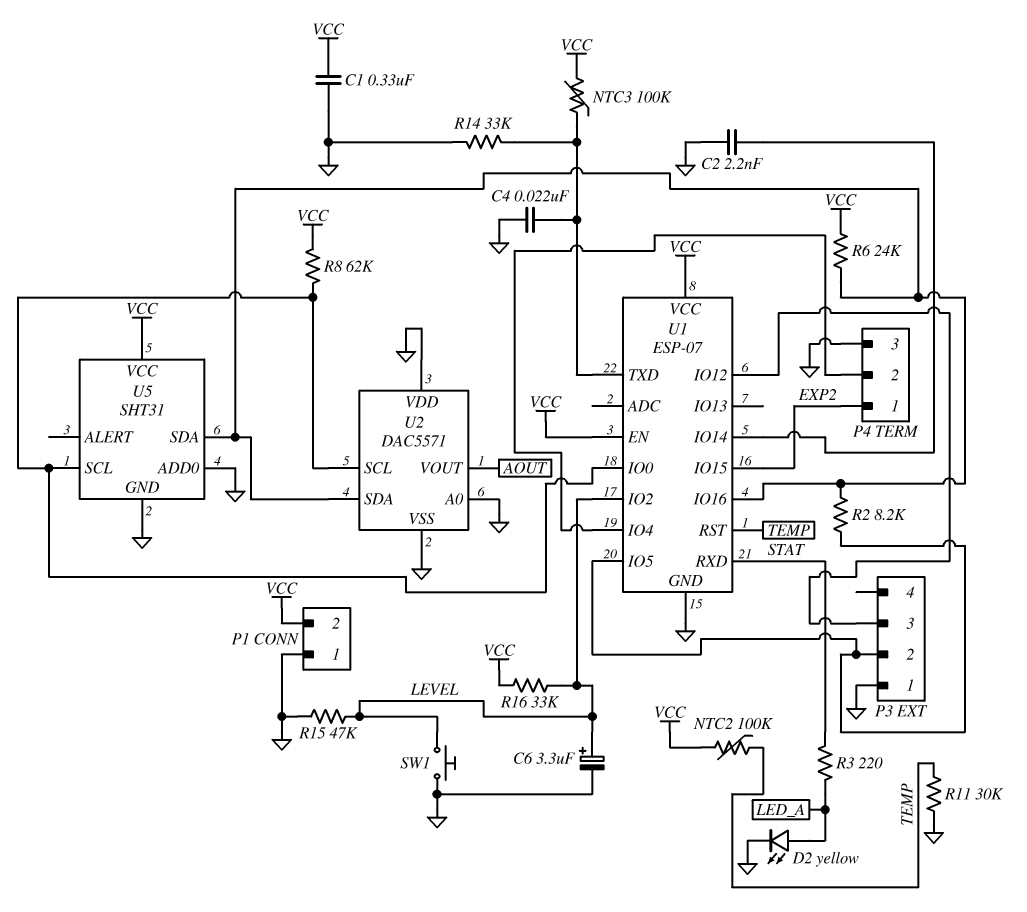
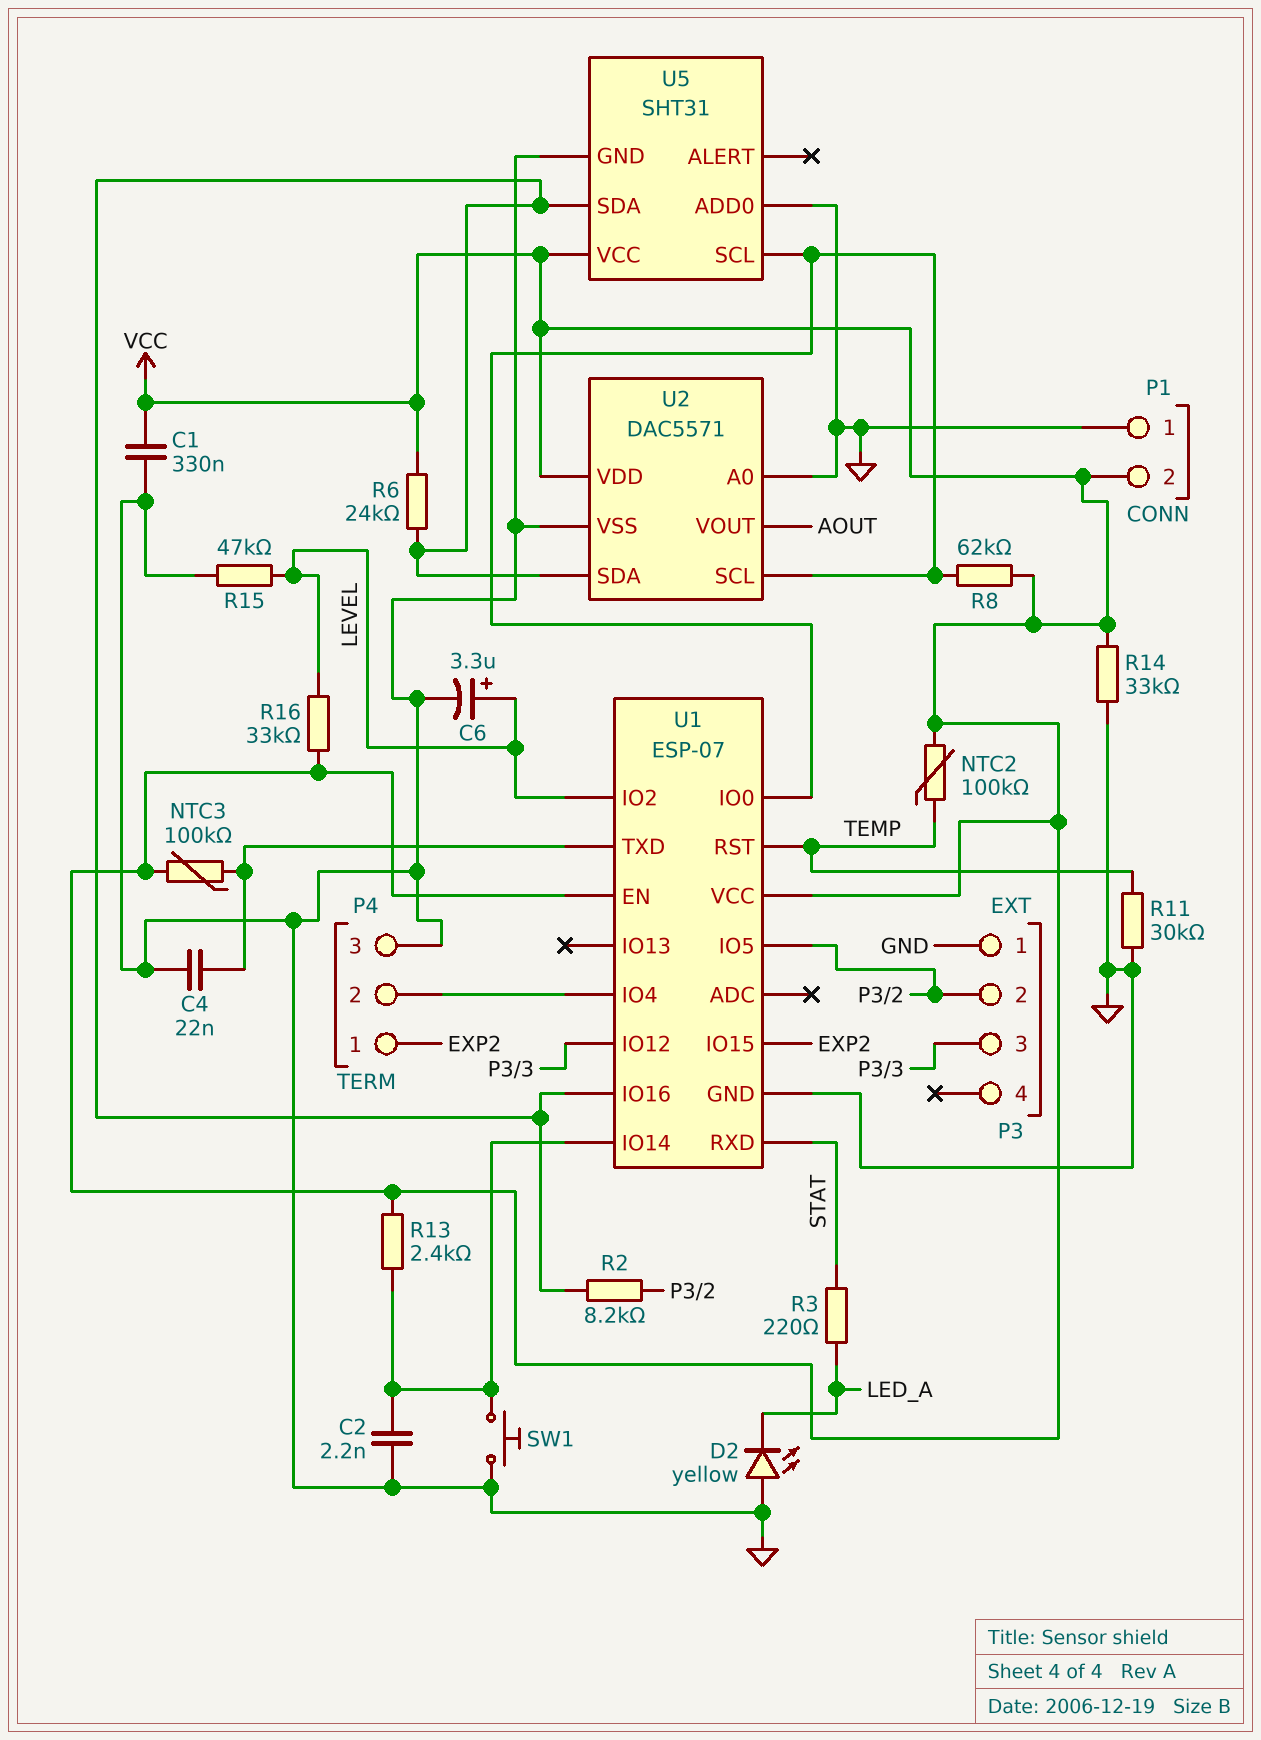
D2: LED yellow (A LED_A, K GND) -> LED yellow (A GND, K LED_A)
R13: none -> 2.4k (U1/IO14, VCC)
R14: 33k (GND, U1/TXD) -> 33k (GND, VCC)
SW1: button (GND, LEVEL) -> button (GND, U1/IO14)
U2 pin VDD: GND -> VCC

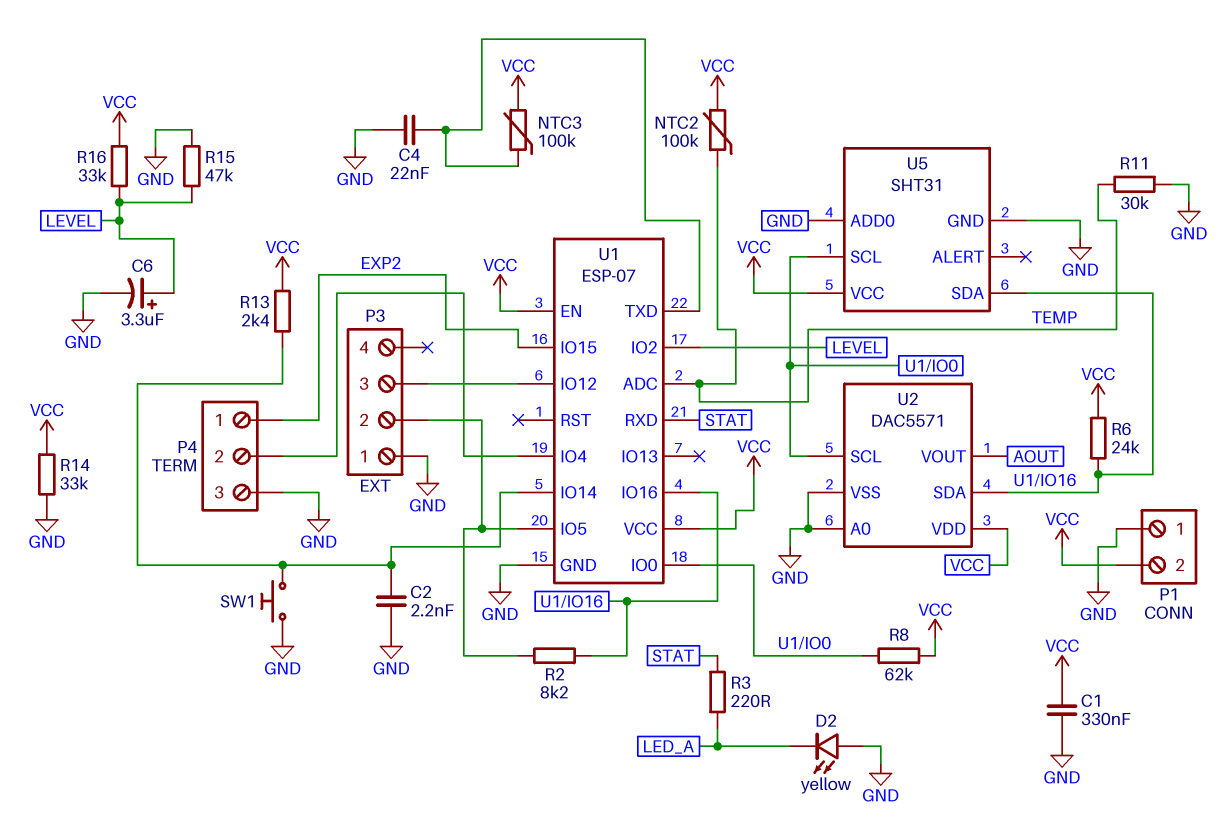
U1 pin ADC: none -> TEMP
U1 pin RST: TEMP -> none

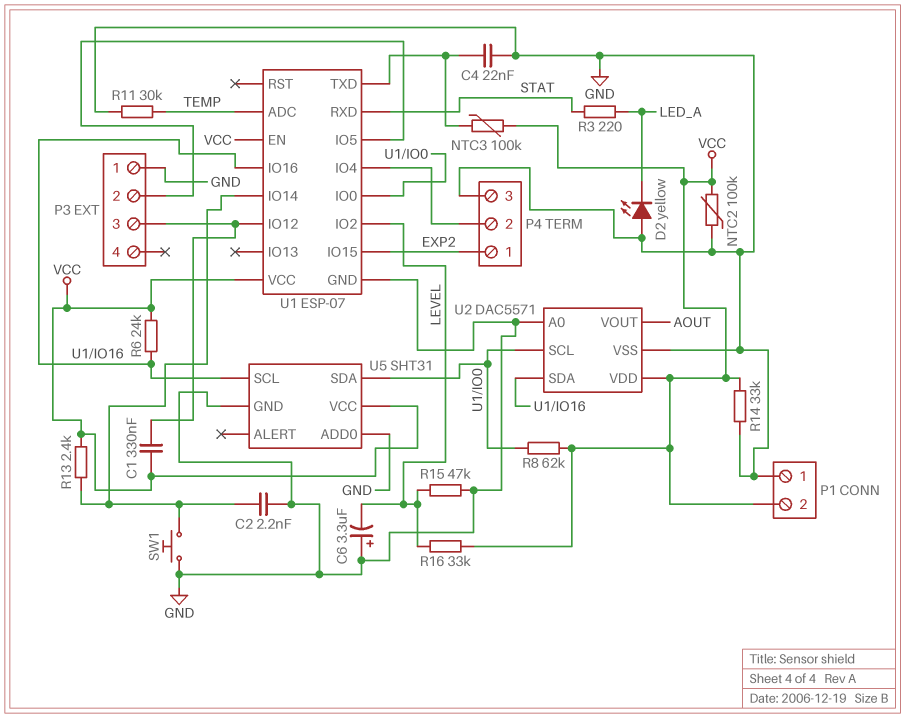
C1: 330nF (GND, VCC) -> 330nF (P3/3, VCC)
C6: 3.3uF (plus LEVEL, minus GND) -> 3.3uF (plus GND, minus LEVEL)
NTC2: 100k (TEMP, VCC) -> 100k (GND, VCC)
R2: 8.2k (P3/2, U1/IO16) -> none
U5 pin SCL: U1/IO0 -> U1/IO16
U5 pin SDA: U1/IO16 -> U1/IO0

